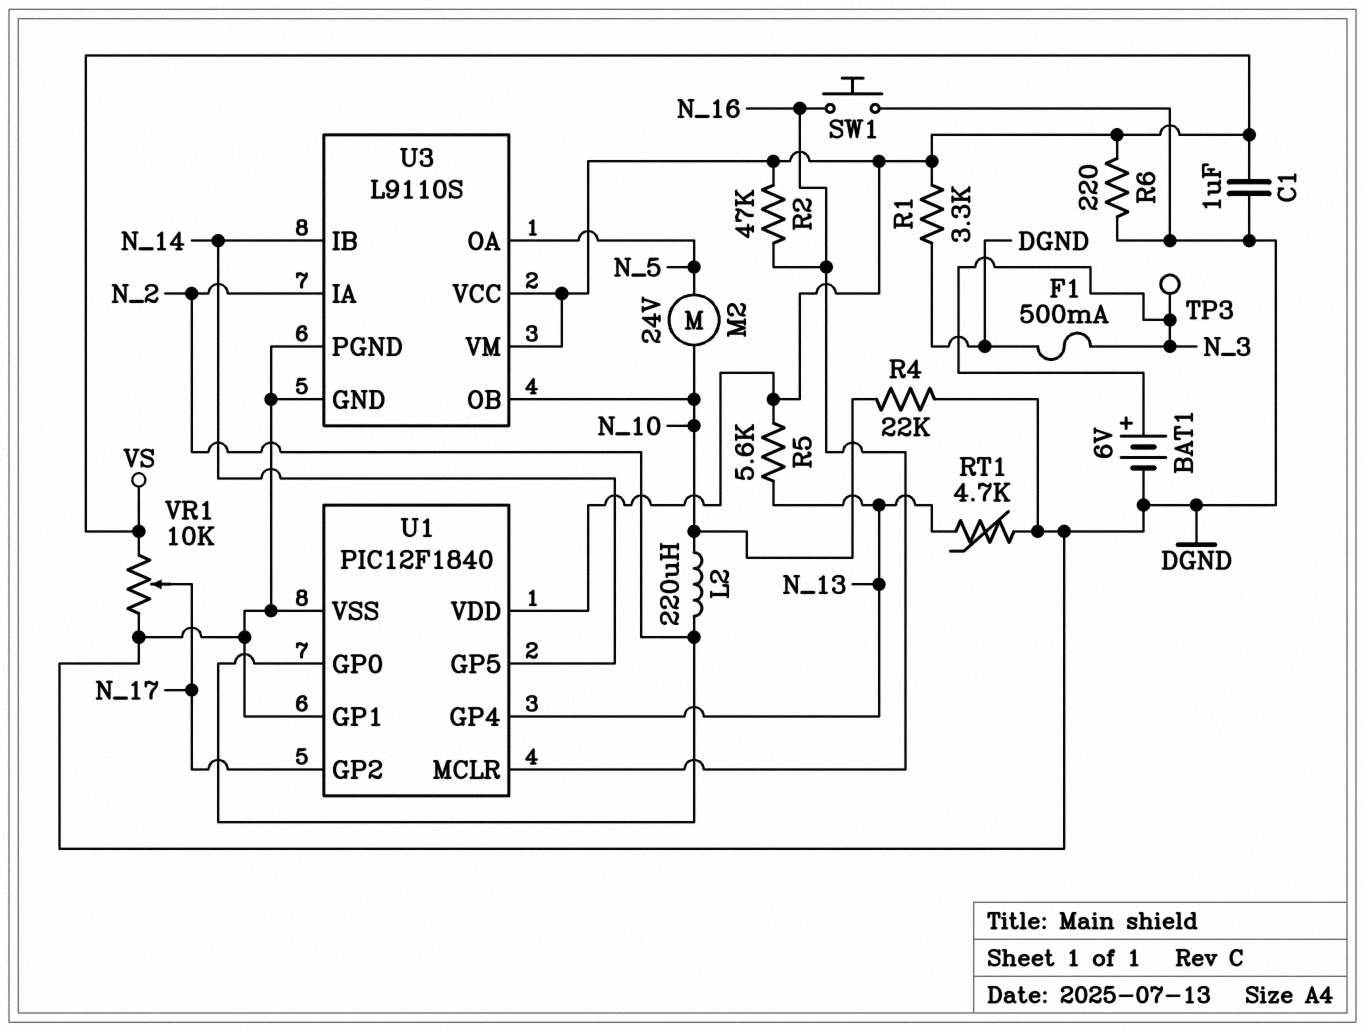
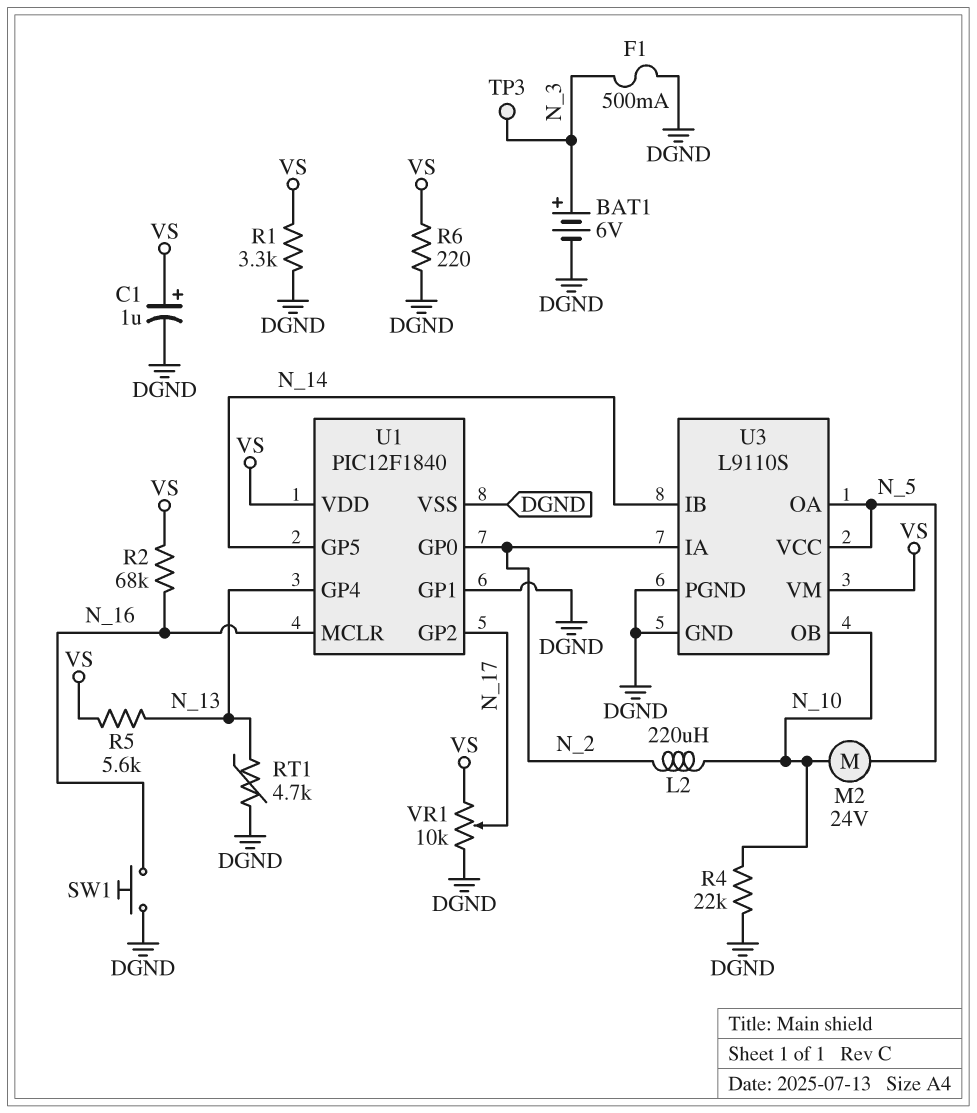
C1: 1uF (DGND, VS) -> 1uF (plus VS, minus DGND)
R2: 47k (N_16, VS) -> 68k (N_16, VS)
U3 pin VCC: VS -> N_5

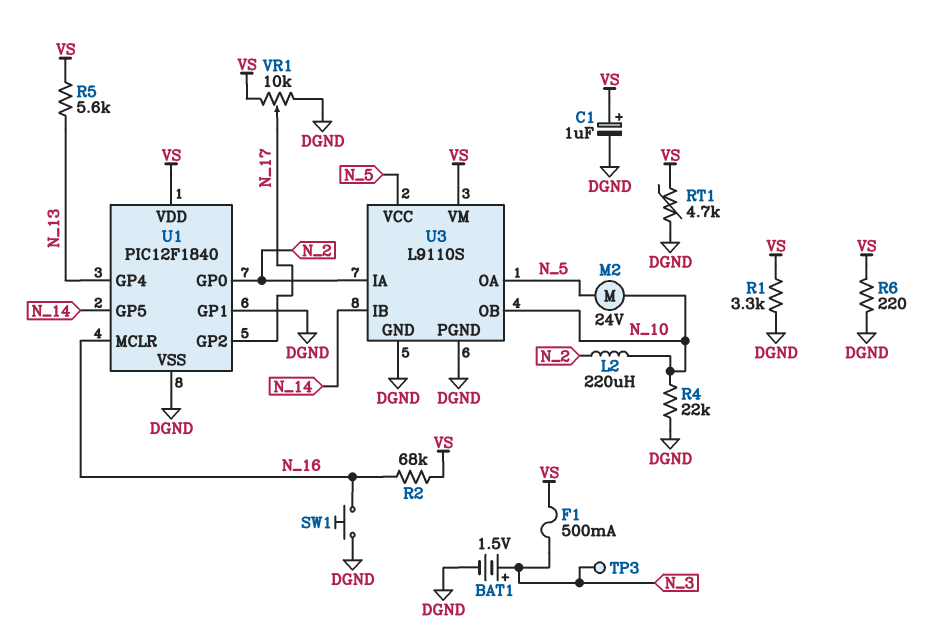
BAT1: 6V (plus N_3, minus DGND) -> 1.5V (plus N_3, minus DGND)
F1: 500mA (DGND, N_3) -> 500mA (N_3, VS)
RT1: 4.7k (DGND, N_13) -> 4.7k (DGND, VS)

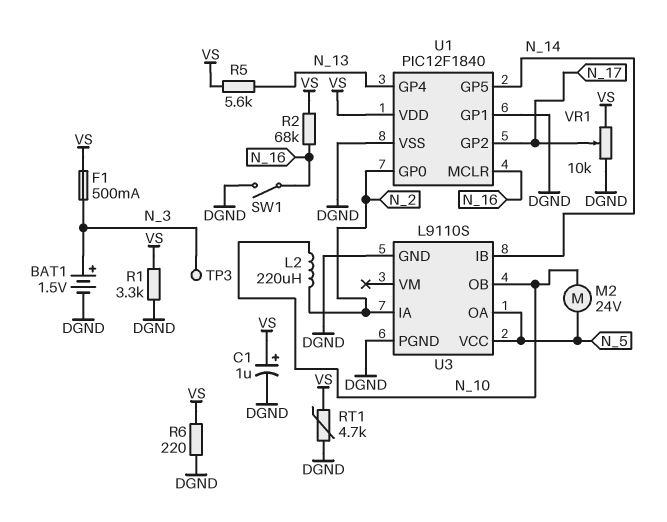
R4: 22k (DGND, N_10) -> none
SW1: button (DGND, N_16) -> switch (DGND, N_16)
U3 pin VM: VS -> none

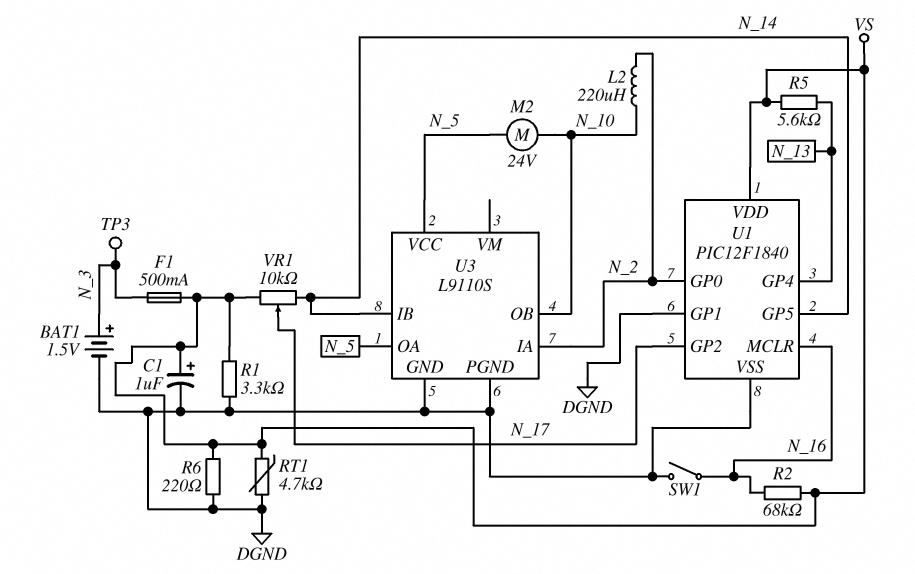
VR1: 10k (DGND, VS, wiper N_17) -> 10k (N_14, VS, wiper N_17)

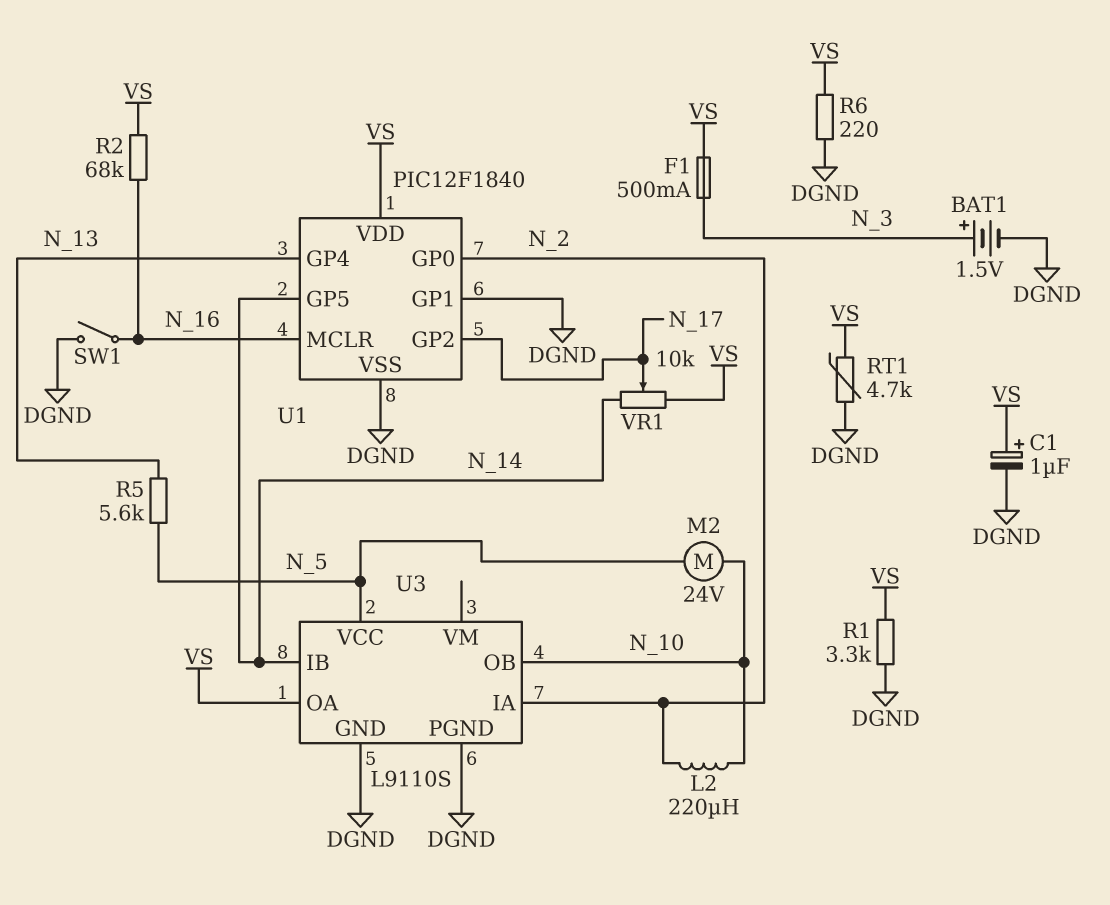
R5: 5.6k (N_13, VS) -> 5.6k (N_5, N_13)
TP3: test point (N_3) -> none
U3 pin OA: N_5 -> VS

